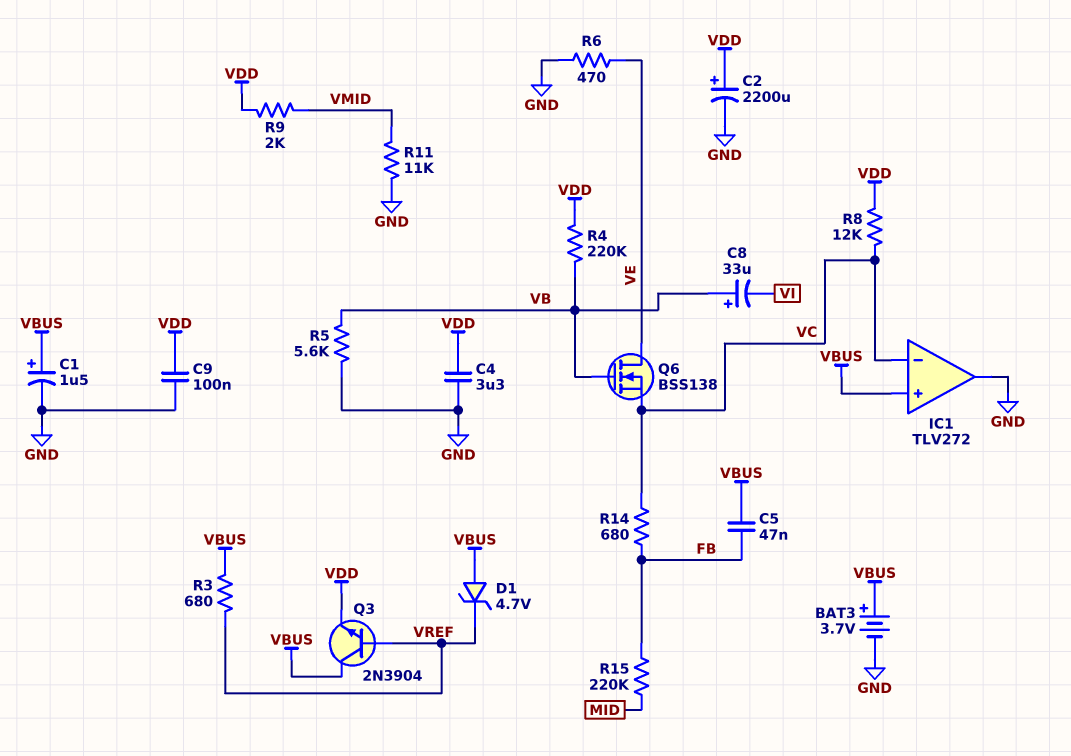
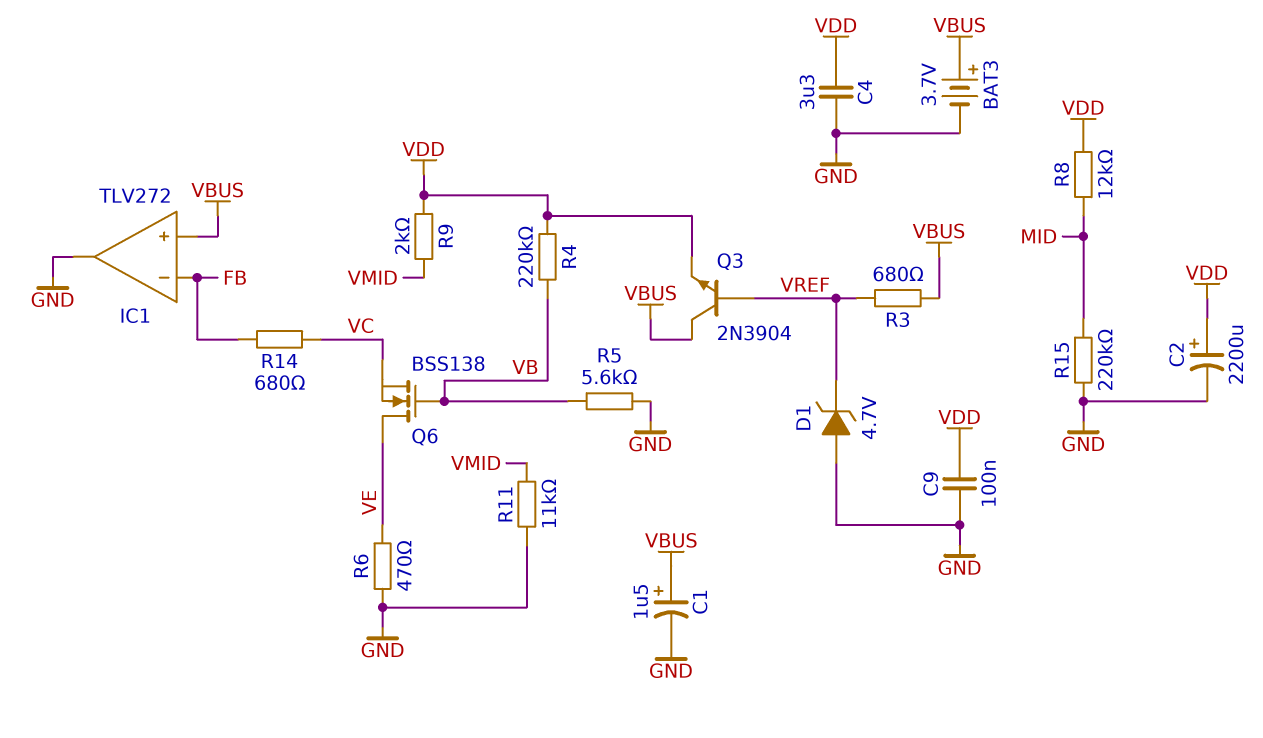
C5: 47nF (FB, VBUS) -> none
C8: 33uF (plus VB, minus VI) -> none
D1: zener 4.7V (A VBUS, K VREF) -> zener 4.7V (A GND, K VREF)
IC1 pin in-: VC -> FB
R8: 12k (VC, VDD) -> 12k (MID, VDD)
R15: 220k (FB, MID) -> 220k (GND, MID)

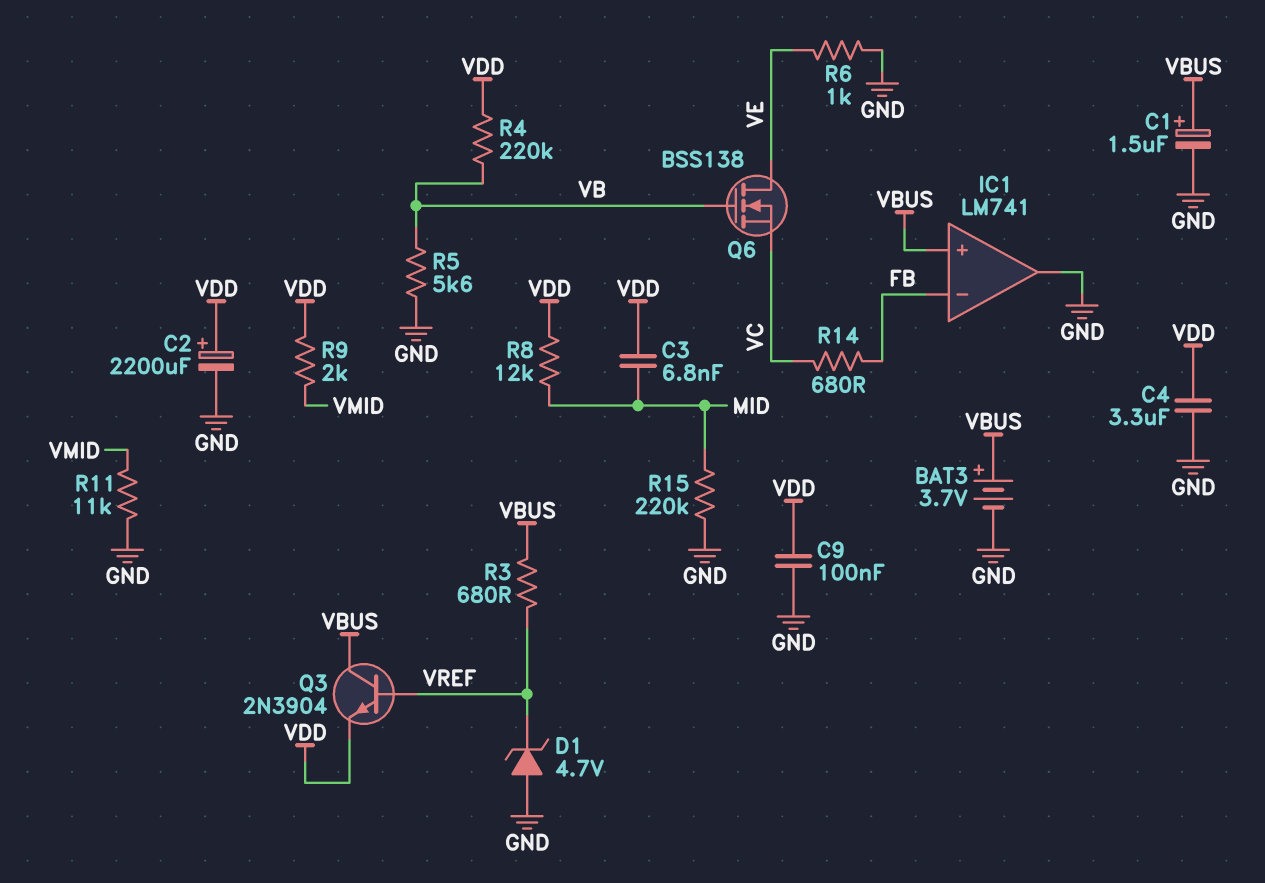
C3: none -> 6.8nF (MID, VDD)
IC1: TLV272 -> LM741
R6: 470 (GND, VE) -> 1k (GND, VE)

